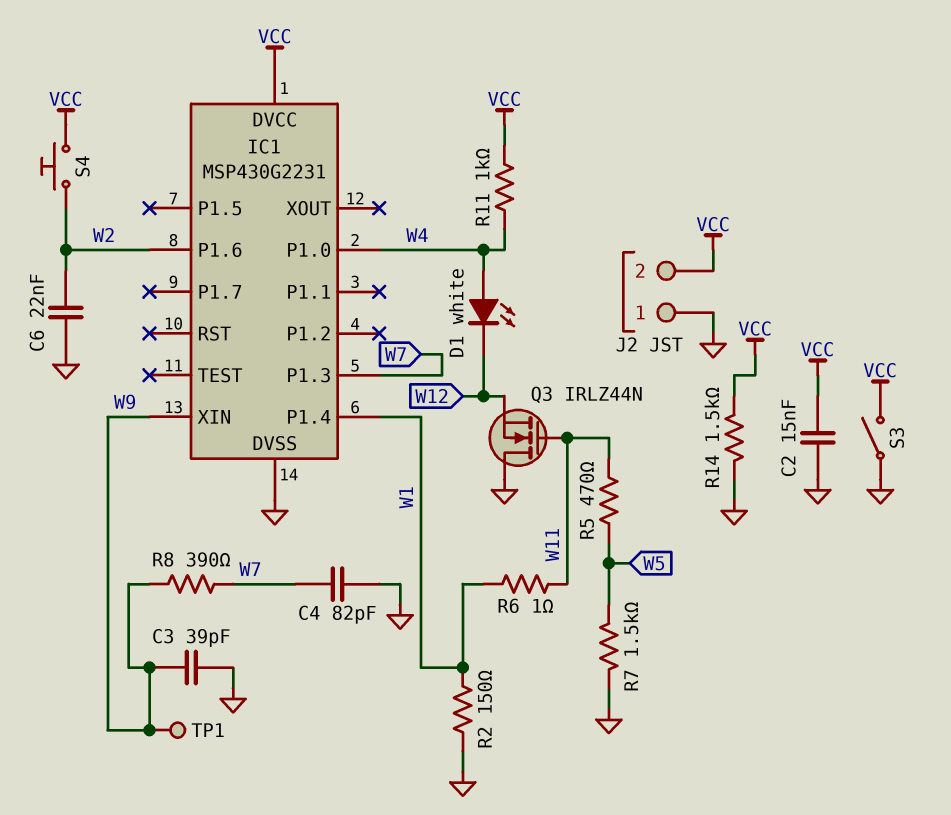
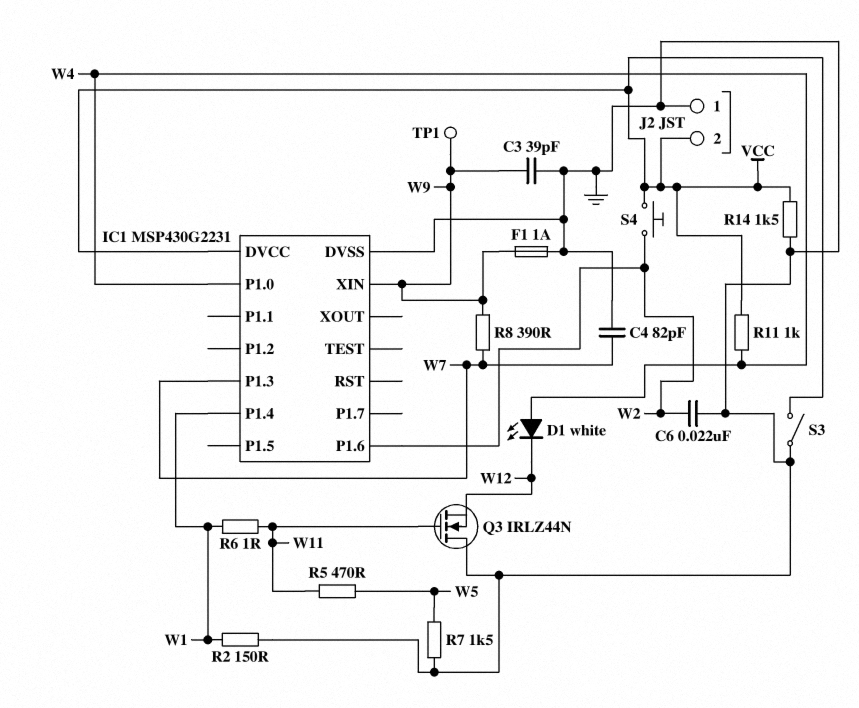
C2: 15nF (GND, VCC) -> none
F1: none -> 1A (GND, W9)

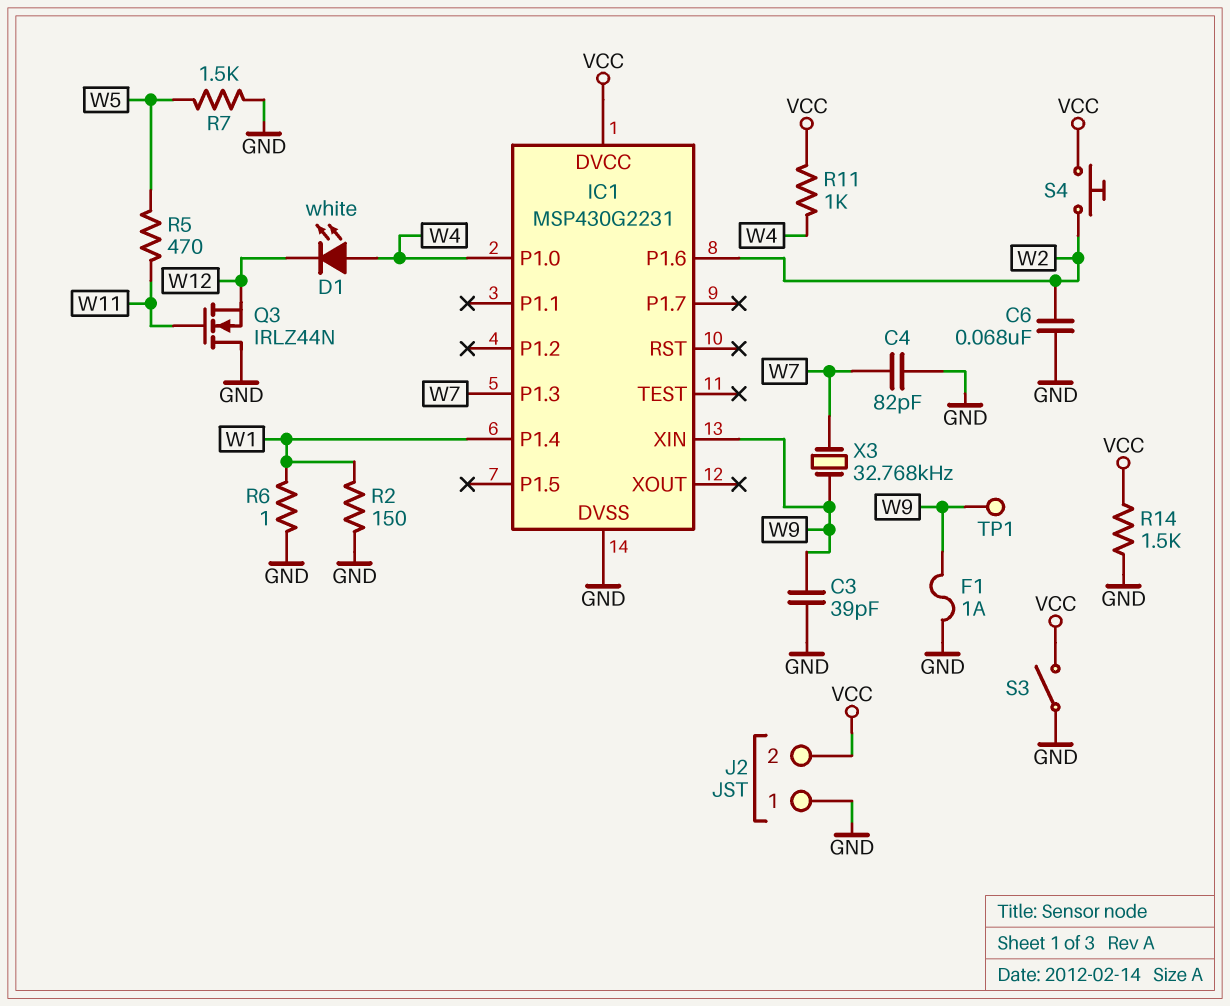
C6: 22nF (GND, W2) -> 68nF (GND, W2)
R6: 1 (W1, W11) -> 1 (GND, W1)
R8: 390 (W7, W9) -> none
X3: none -> 32.768kHz (W7, W9)

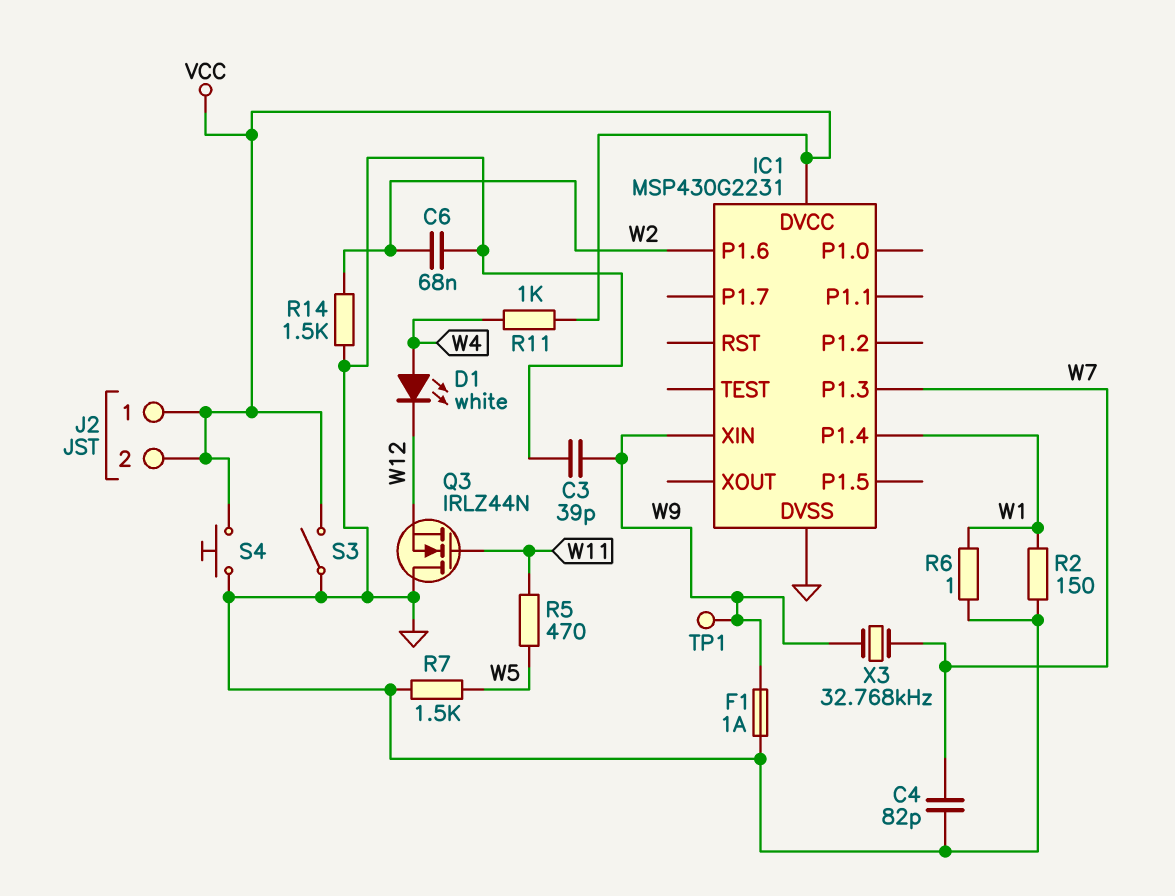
IC1 pin P1.0: W4 -> none
J2 pin 1: GND -> VCC
R14: 1.5k (GND, VCC) -> 1.5k (GND, W2)
S4: button (VCC, W2) -> button (GND, VCC)

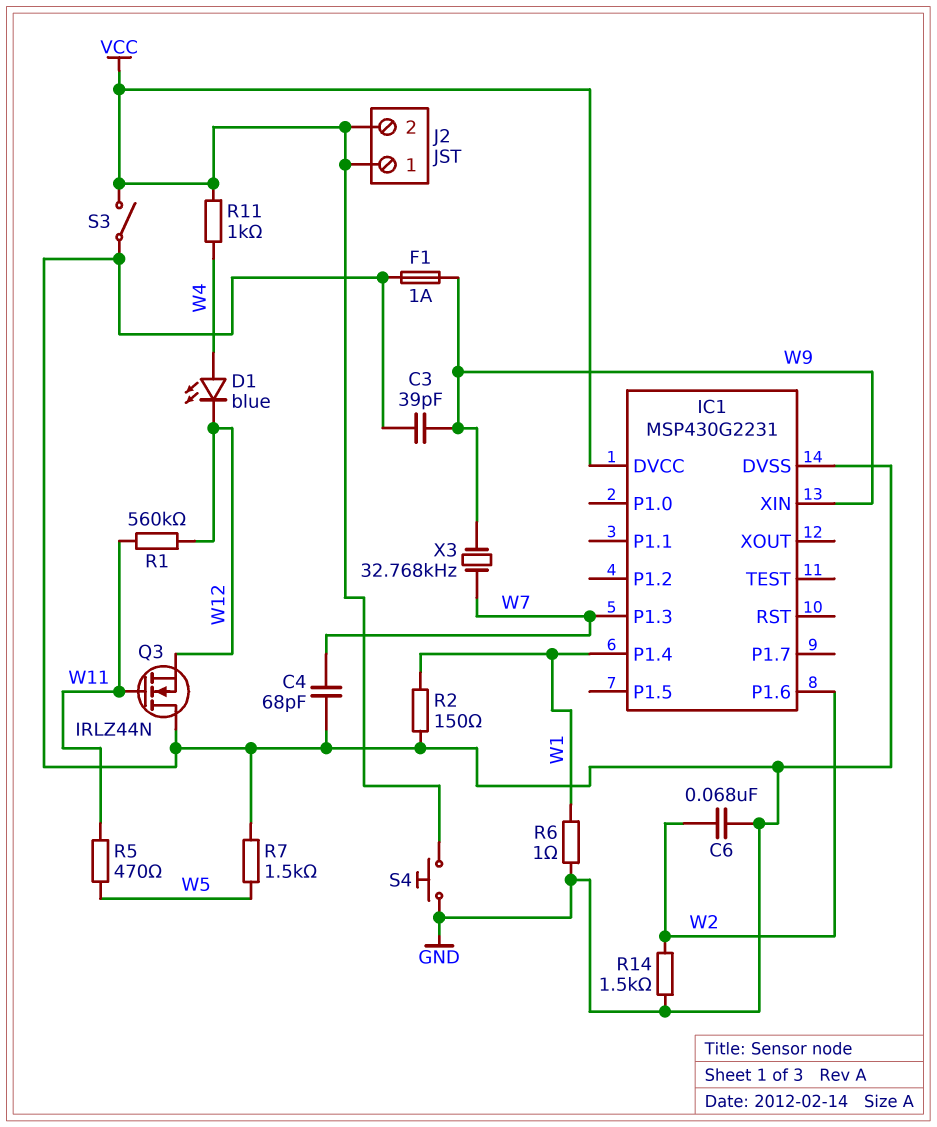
C4: 82pF (GND, W7) -> 68pF (GND, W7)
D1: LED white (A W4, K W12) -> LED blue (A W4, K W12)
R1: none -> 560k (W11, W12)
TP1: test point (W9) -> none

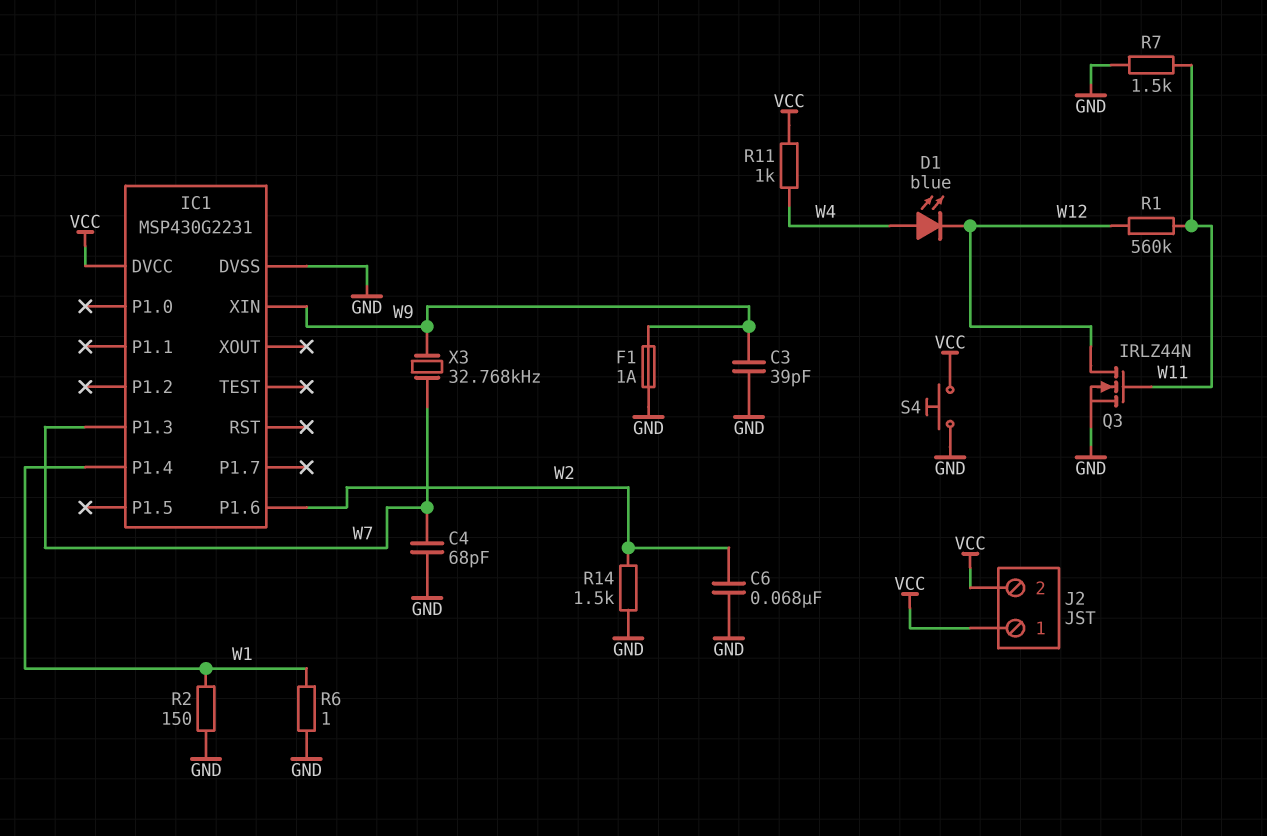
Q3: NMOS IRLZ44N (G W11, D GND, S W12) -> NMOS IRLZ44N (G W11, D W12, S GND)
R5: 470 (W5, W11) -> none
R7: 1.5k (GND, W5) -> 1.5k (GND, W11)
S3: switch (GND, VCC) -> none

